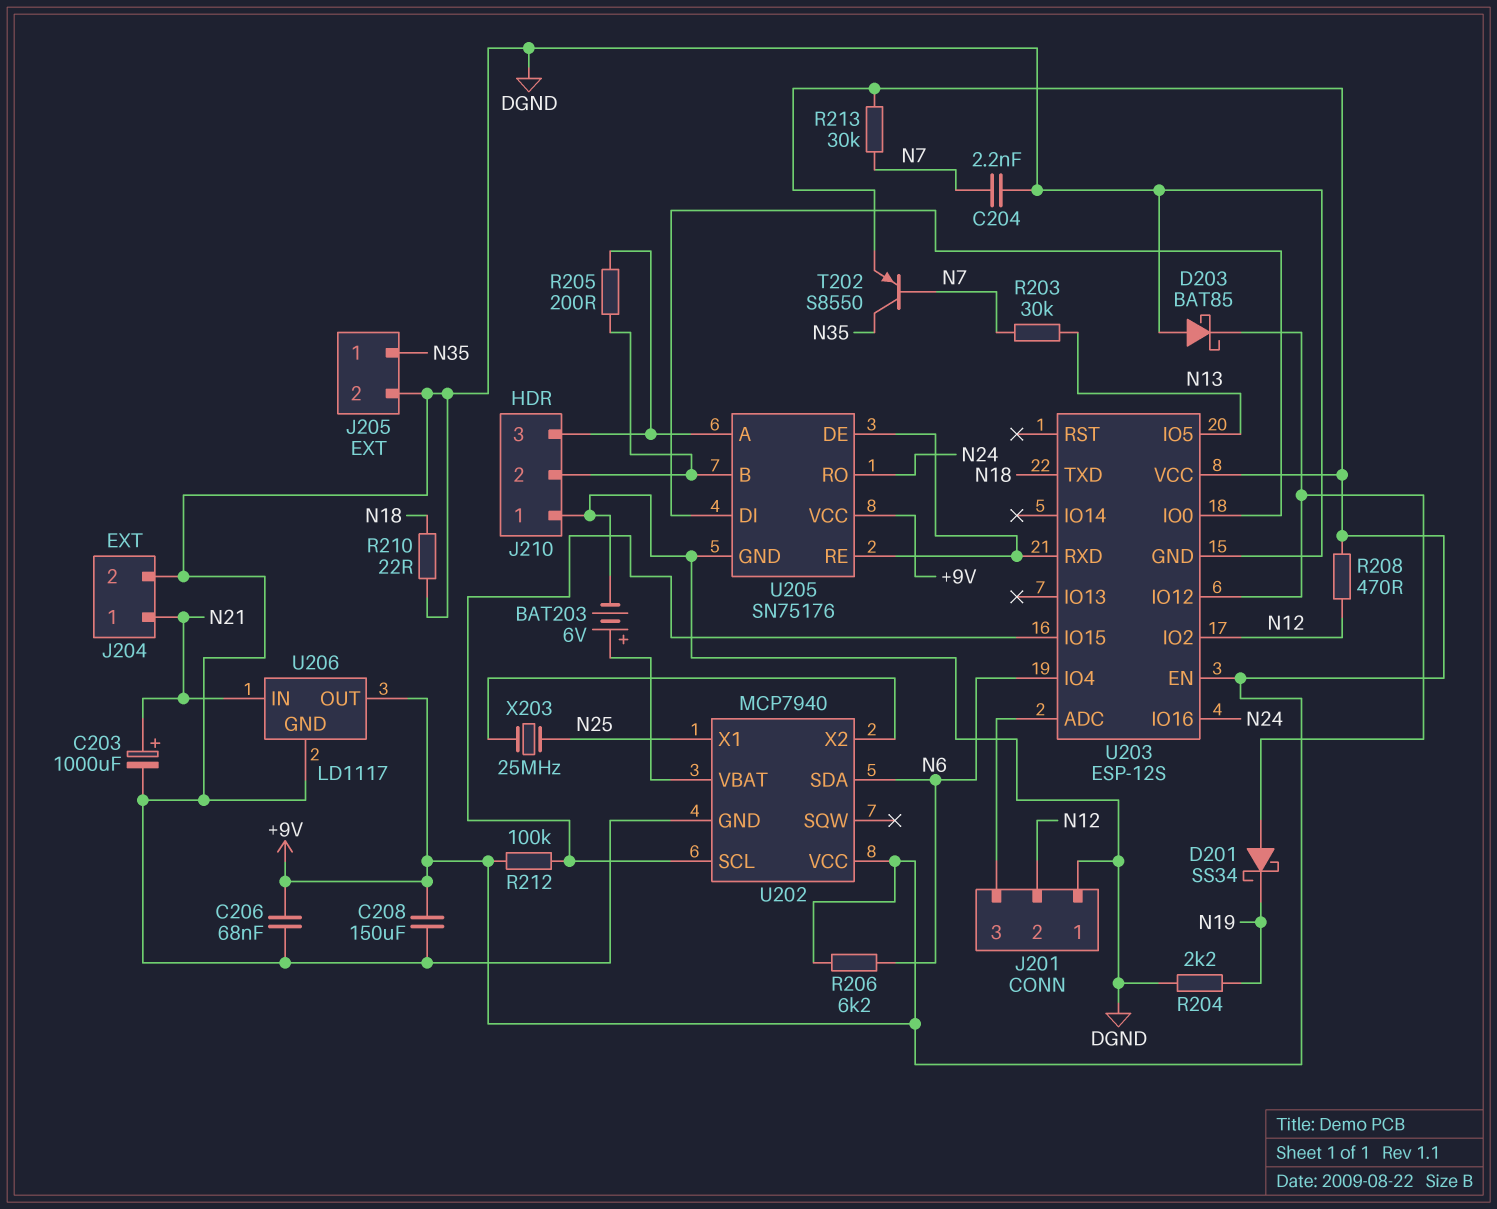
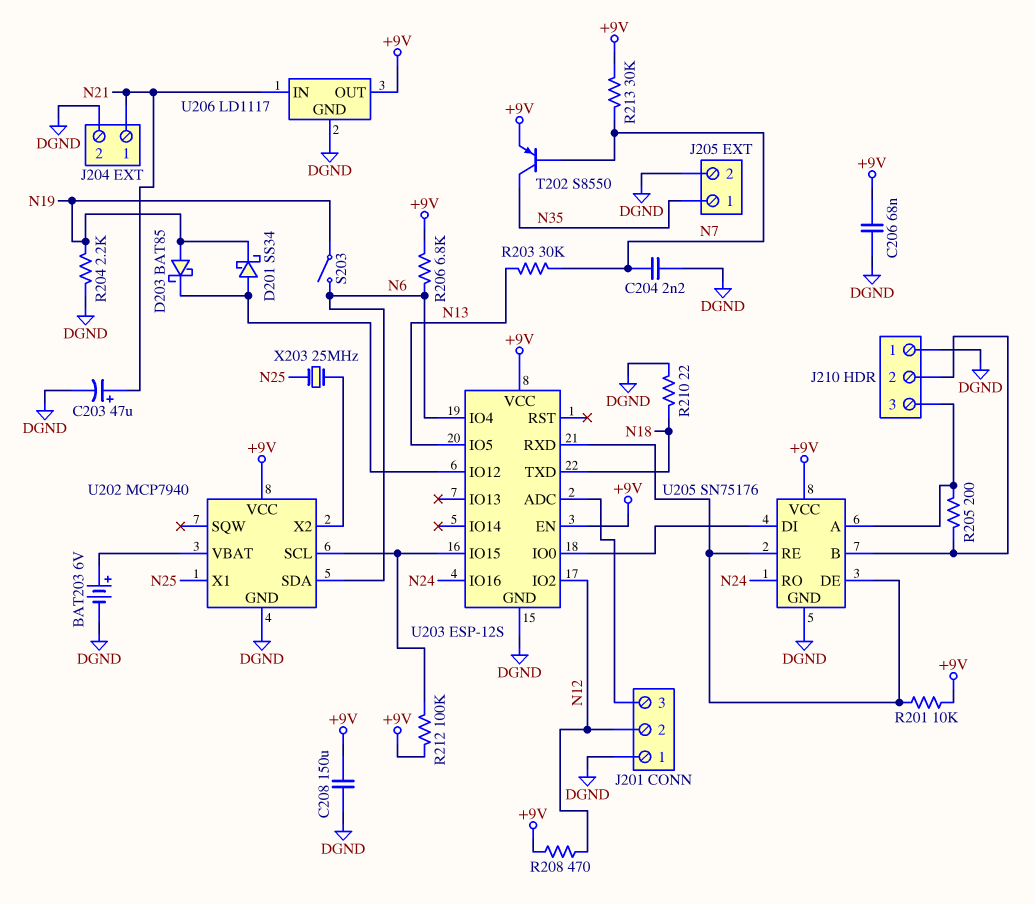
C203: 1000uF (plus N21, minus DGND) -> 47uF (plus N21, minus DGND)
D203: schottky BAT85 (A DGND, K U203/IO12) -> schottky BAT85 (A N19, K U203/IO12)
R201: none -> 10k (+9V, U203/RXD)
R206: 6.2k (+9V, N6) -> 6.8k (+9V, N6)
S203: none -> switch (N6, N19)

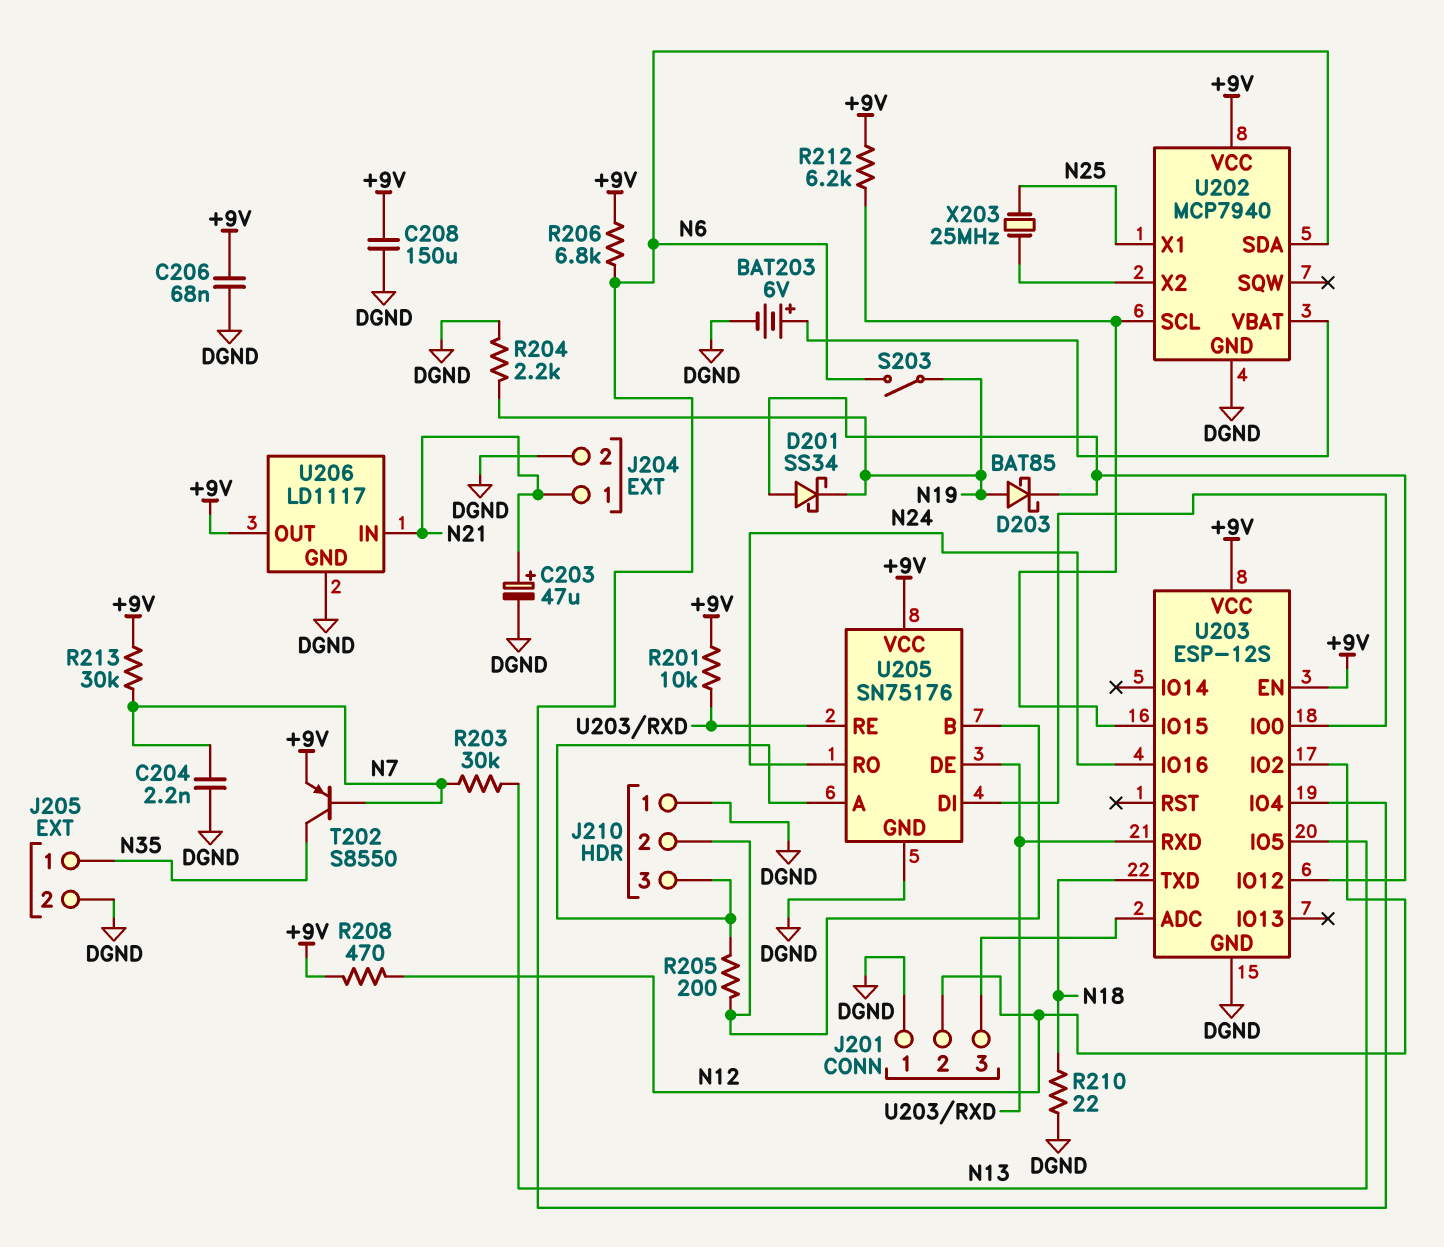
R212: 100k (+9V, U202/SCL) -> 6.2k (+9V, U202/SCL)

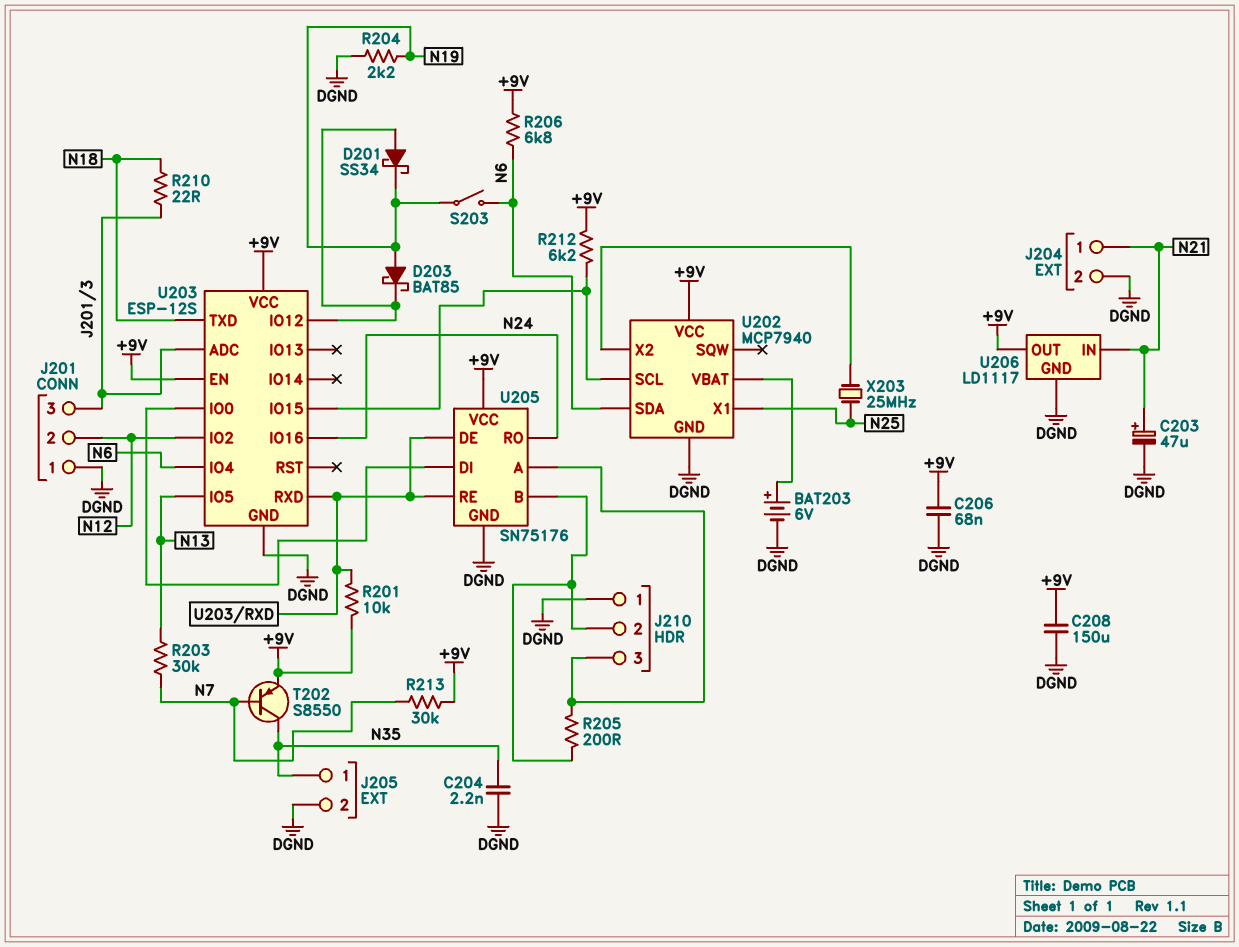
C204: 2.2nF (DGND, N7) -> 2.2nF (DGND, N35)
R208: 470 (+9V, N12) -> none
R210: 22 (DGND, N18) -> 22 (J201/3, N18)

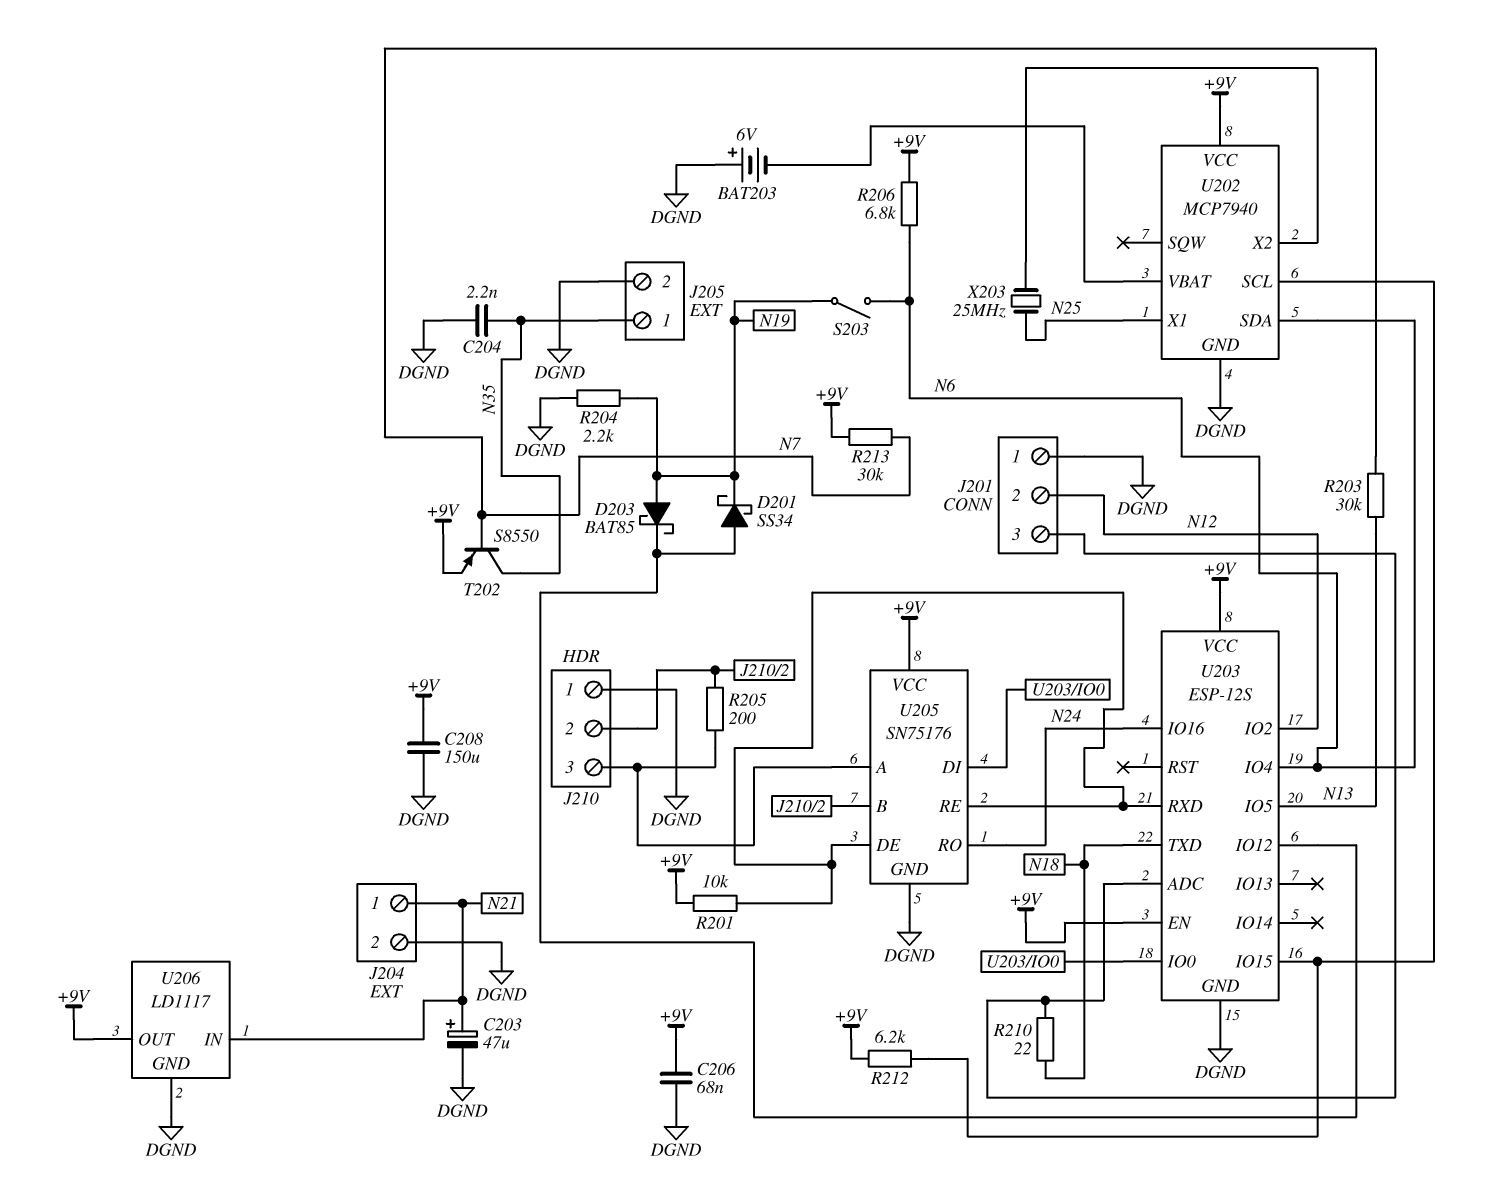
BAT203: 6V (plus U202/VBAT, minus DGND) -> 6V (plus DGND, minus U202/VBAT)

